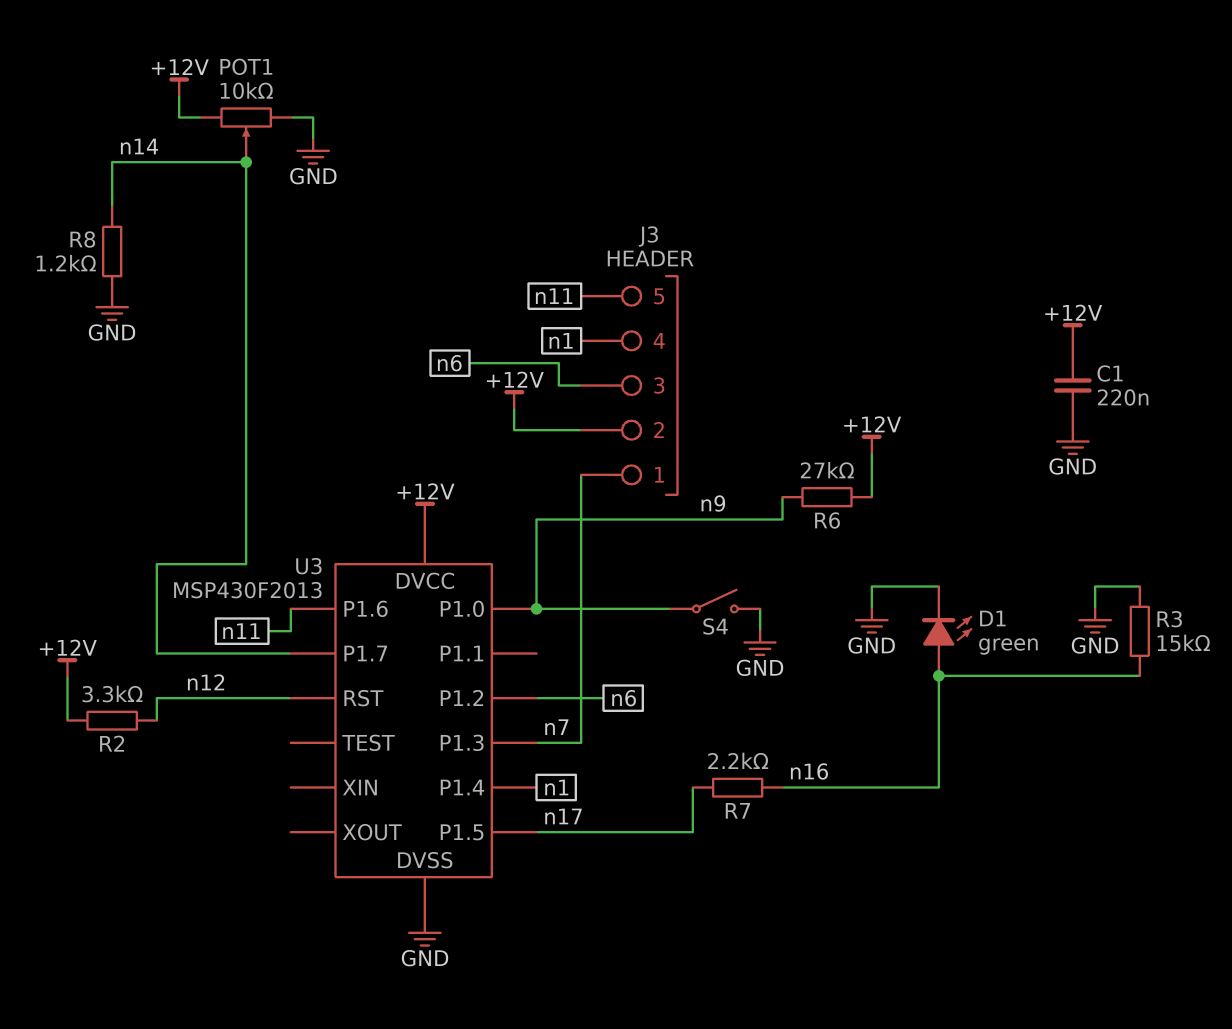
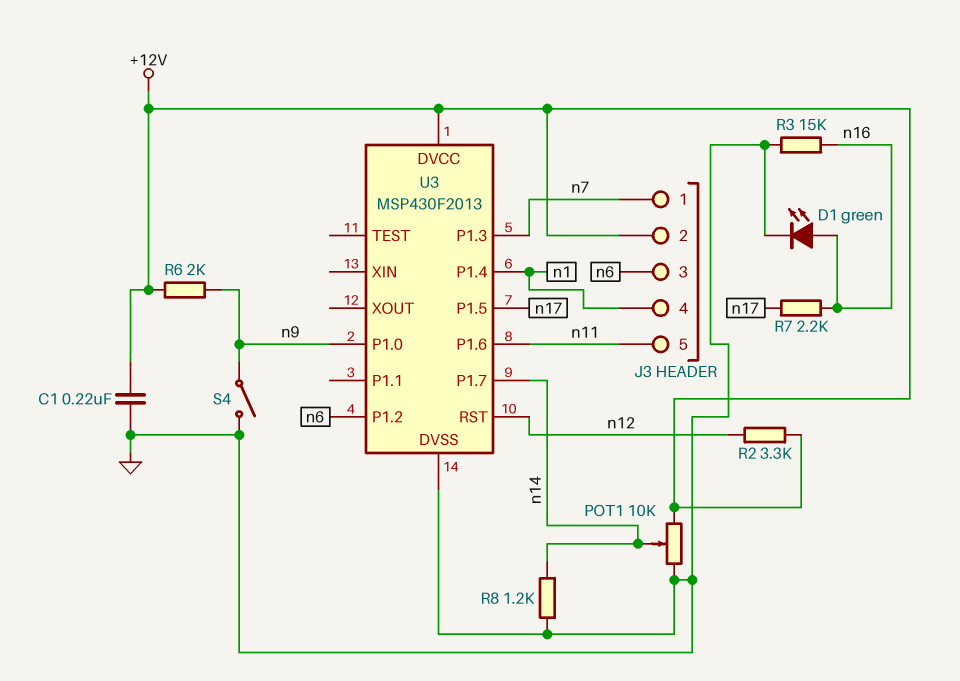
R6: 27k (+12V, n9) -> 2k (+12V, n9)

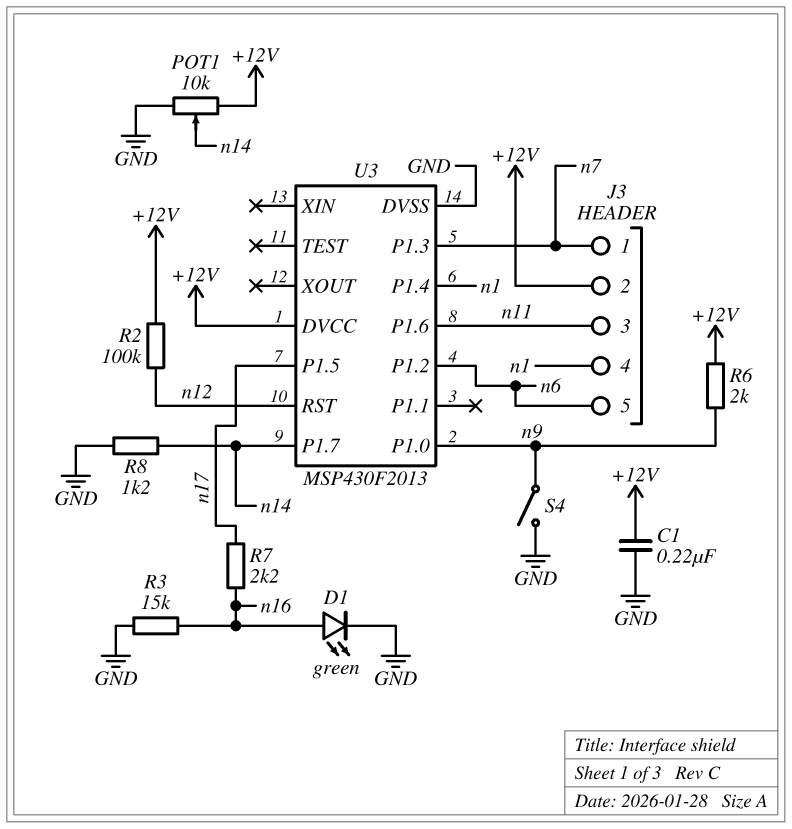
J3 pin 3: n6 -> n11
J3 pin 5: n11 -> n6
R2: 3.3k (+12V, n12) -> 100k (+12V, n12)

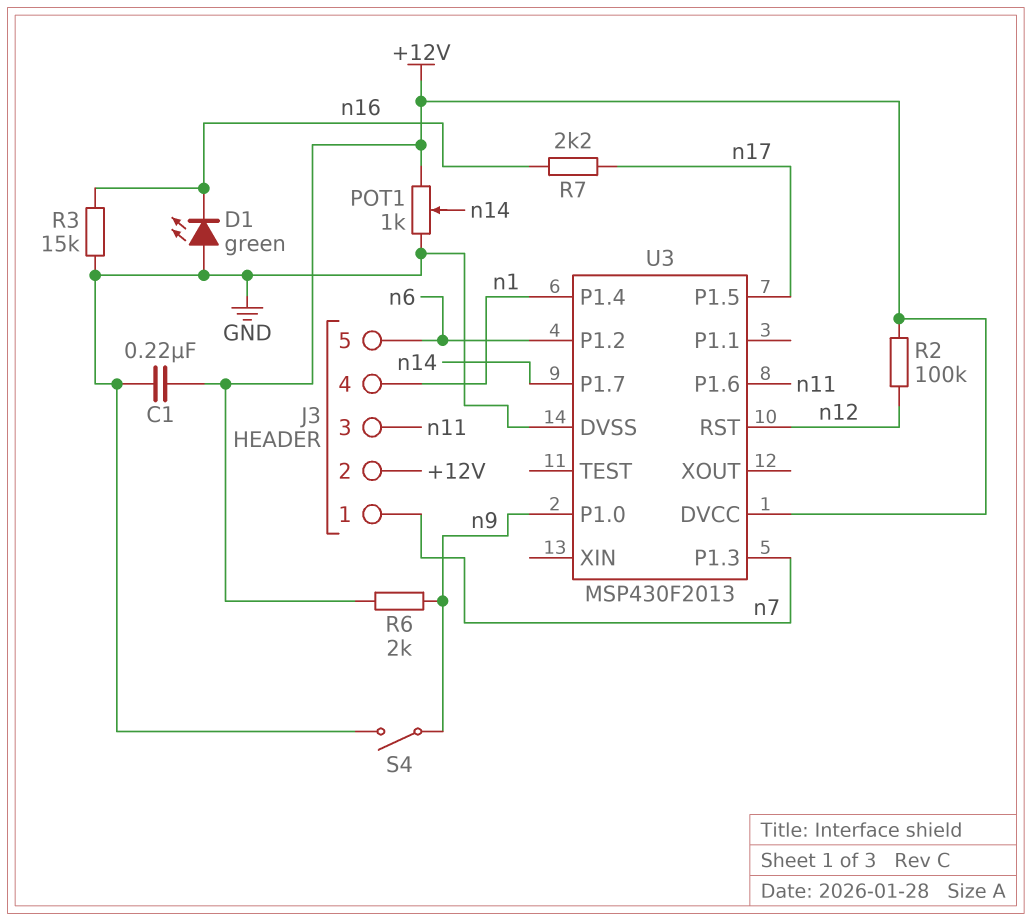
D1: LED green (A n16, K GND) -> LED green (A GND, K n16)
POT1: 10k (+12V, GND, wiper n14) -> 1k (+12V, GND, wiper n14)
R8: 1.2k (GND, n14) -> none

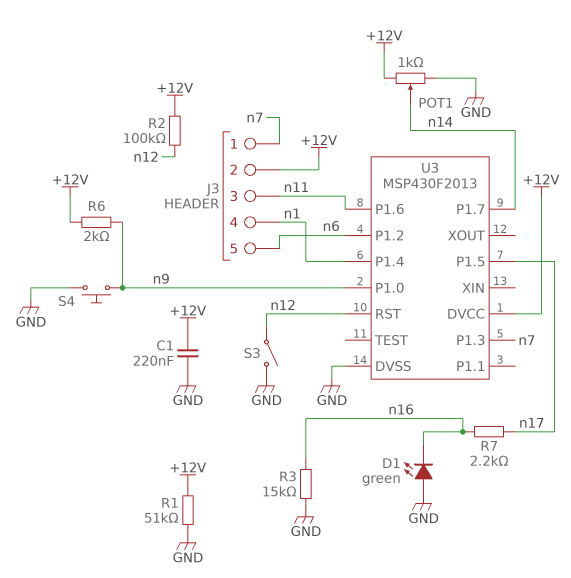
R1: none -> 51k (+12V, GND)
S3: none -> switch (GND, n12)
S4: switch (GND, n9) -> button (GND, n9)

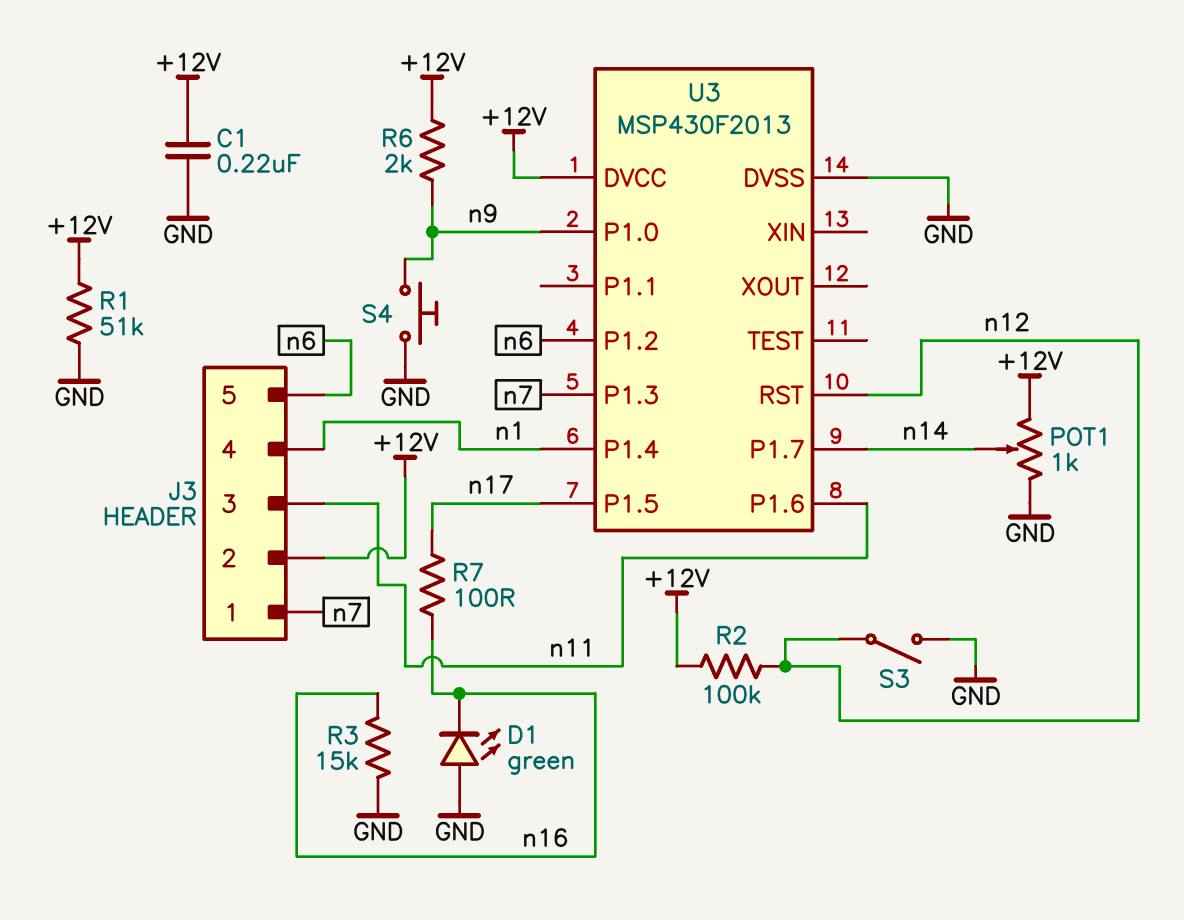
R7: 2.2k (n16, n17) -> 100 (n16, n17)

